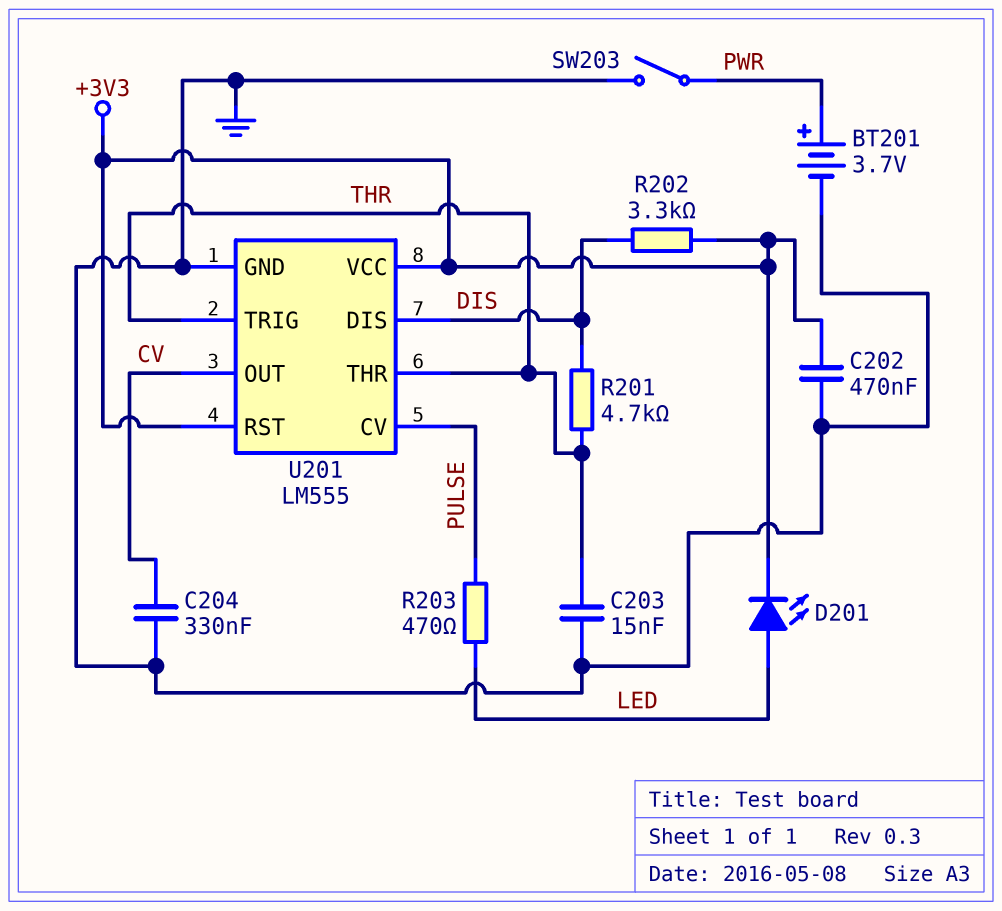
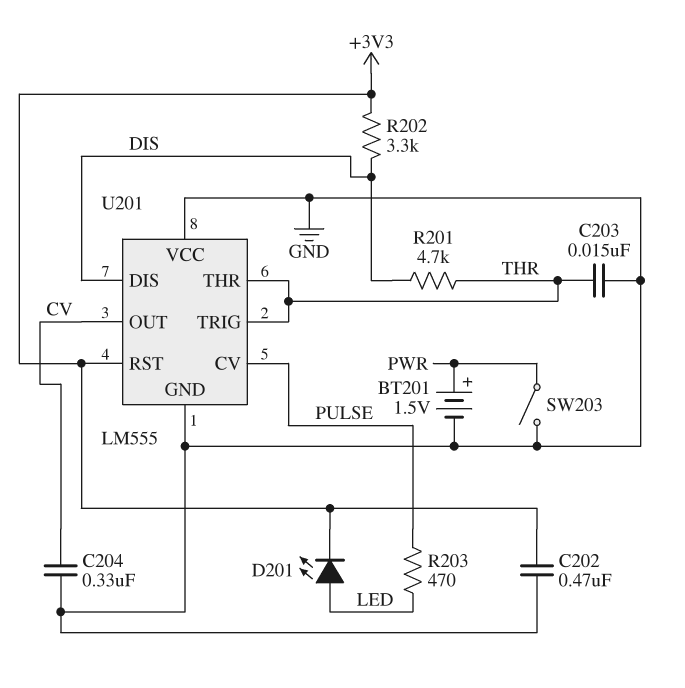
BT201: 3.7V (plus PWR, minus GND) -> 1.5V (plus PWR, minus GND)
U201 pin VCC: +3V3 -> GND

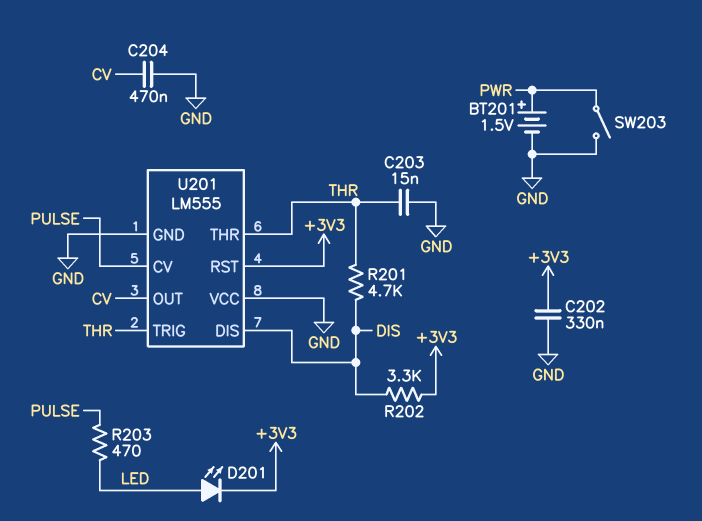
C202: 470nF (+3V3, GND) -> 330nF (+3V3, GND)
C204: 330nF (CV, GND) -> 470nF (CV, GND)

